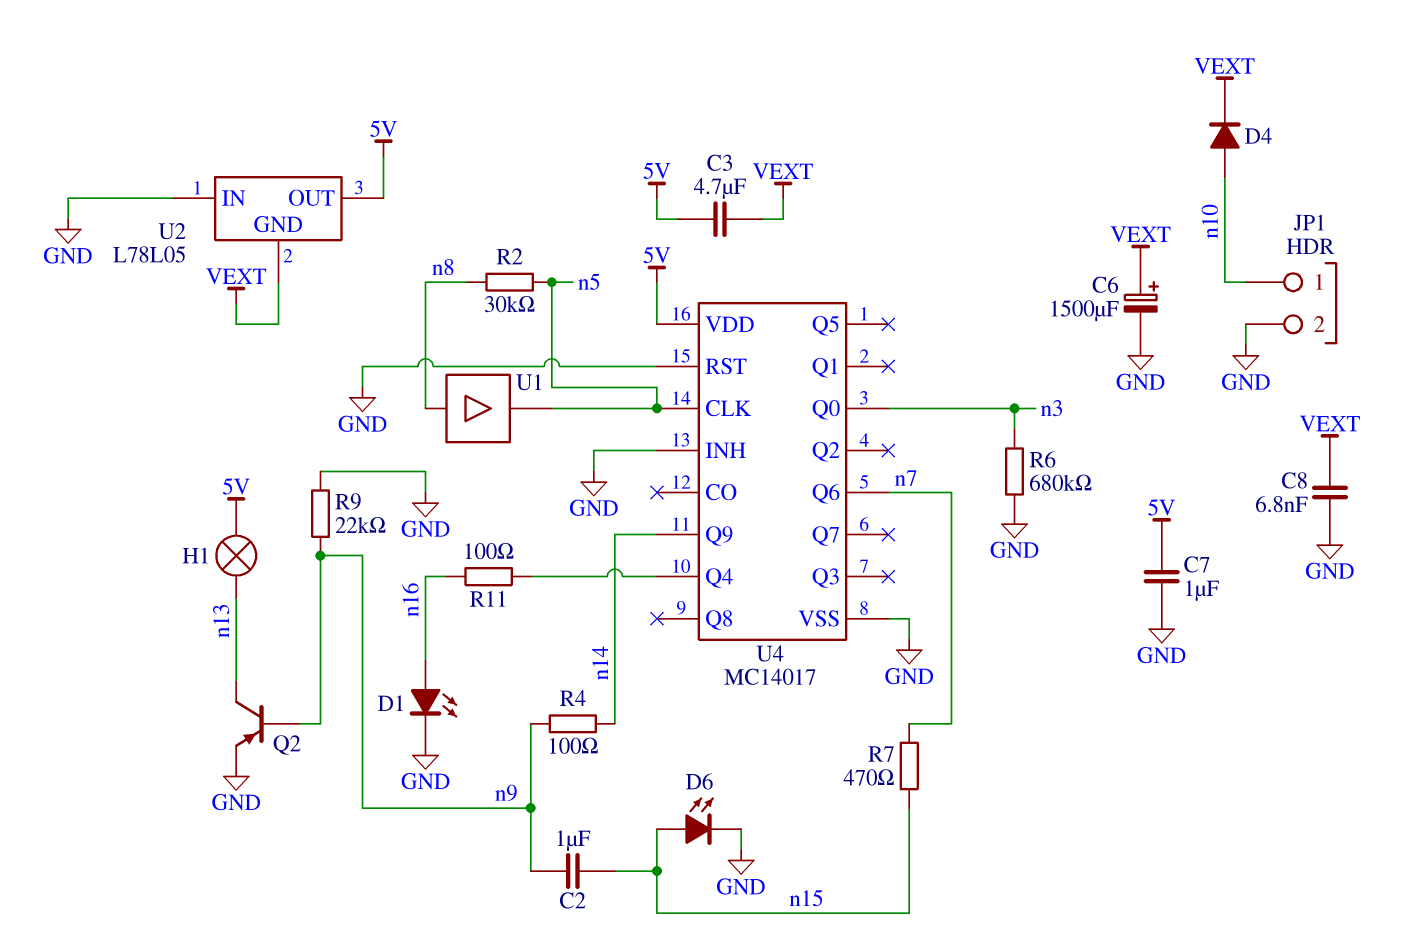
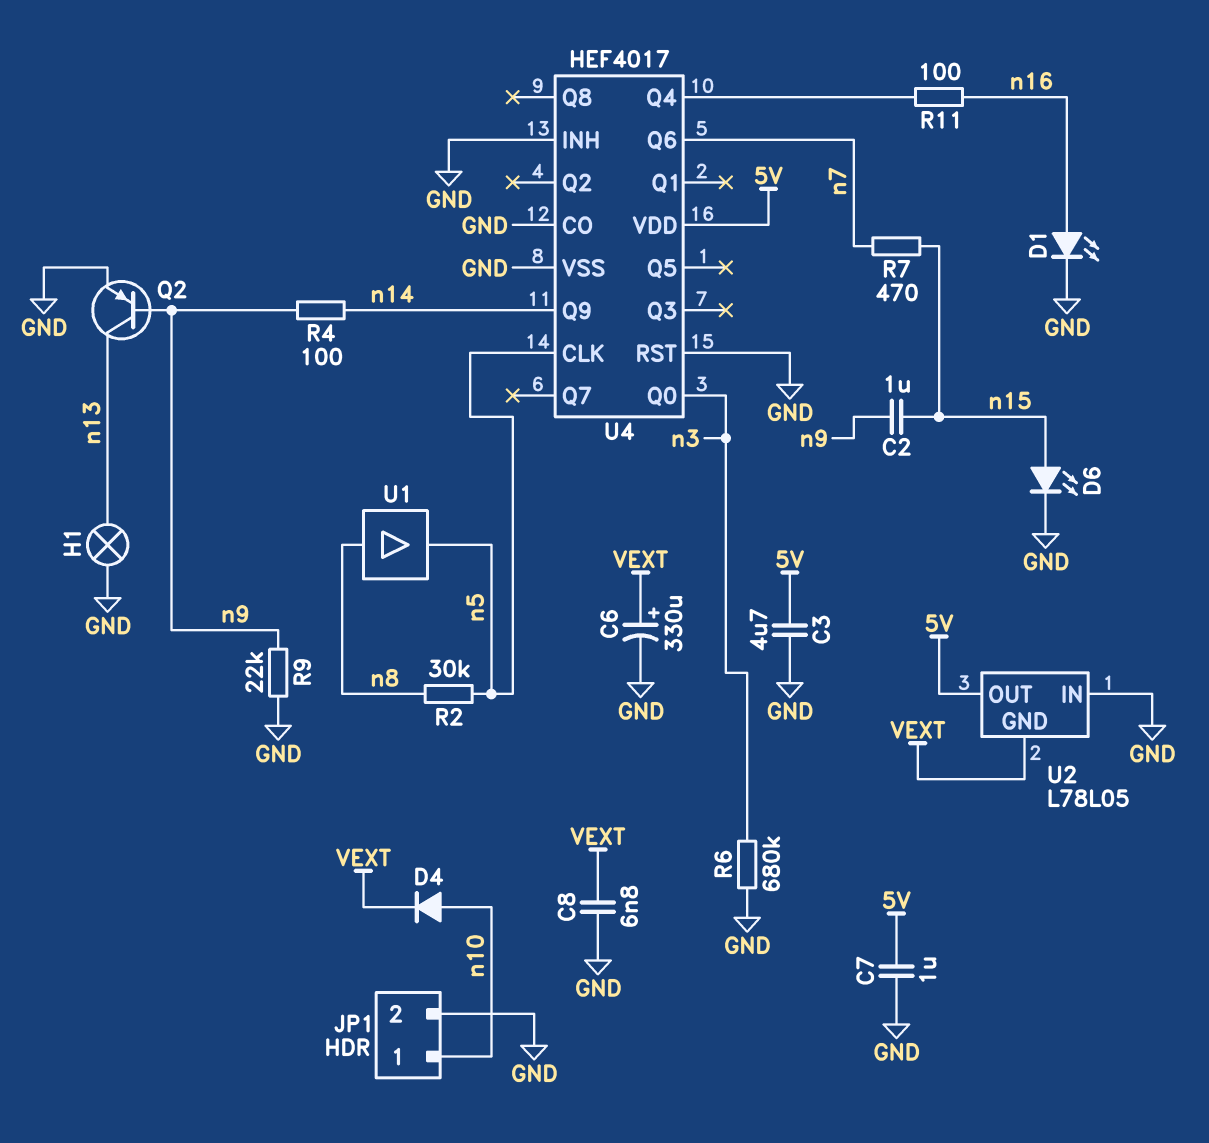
C3: 4.7uF (5V, VEXT) -> 4.7uF (5V, GND)
C6: 1500uF (plus VEXT, minus GND) -> 330uF (plus VEXT, minus GND)
H1: lamp (5V, n13) -> lamp (GND, n13)
U4: MC14017 -> HEF4017
U4 pin CO: none -> GND

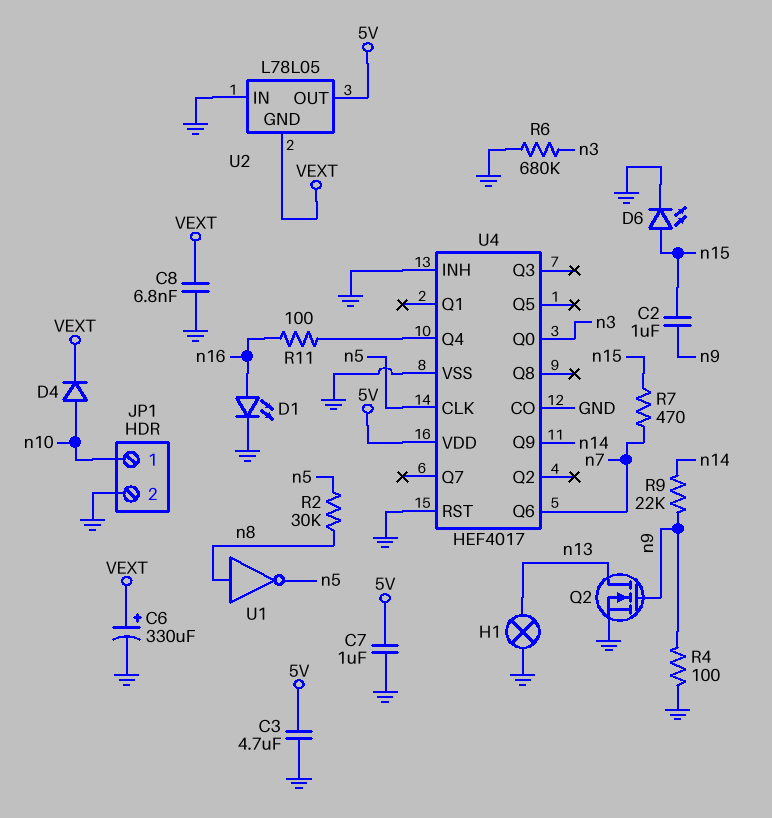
Q2: PNP (B n9, C n13, E GND) -> NMOS (G n9, D n13, S GND)
R4: 100 (n9, n14) -> 100 (GND, n9)
R9: 22k (GND, n9) -> 22k (n9, n14)
U1: buffer (in n8, out n5) -> NOT (in n8, out n5)

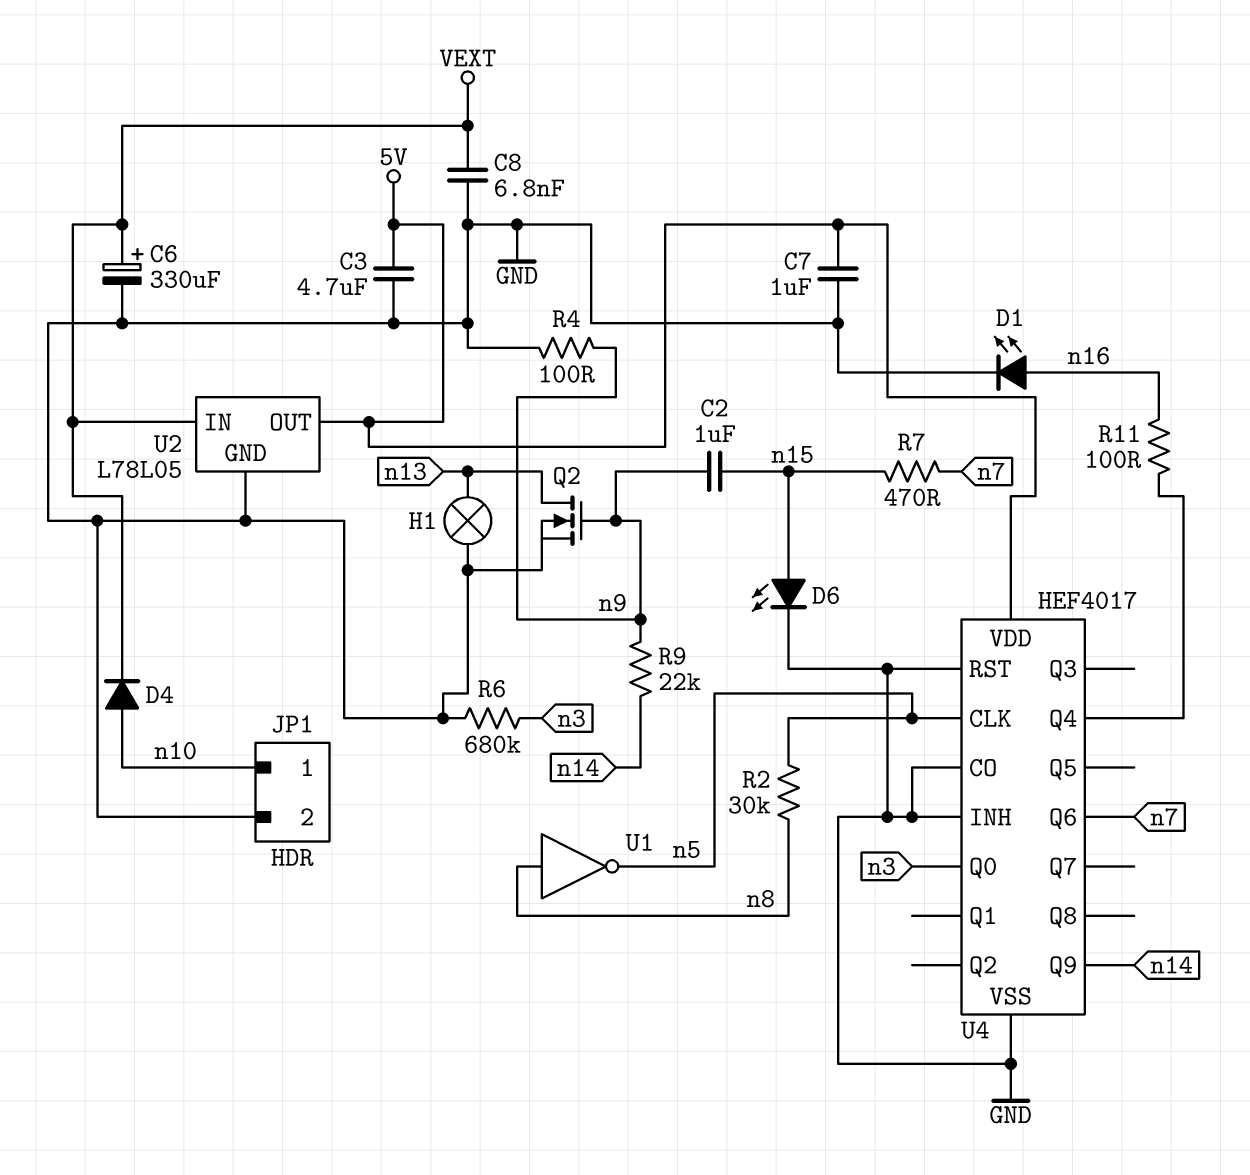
U2 pin GND: VEXT -> GND
U2 pin IN: GND -> VEXT

